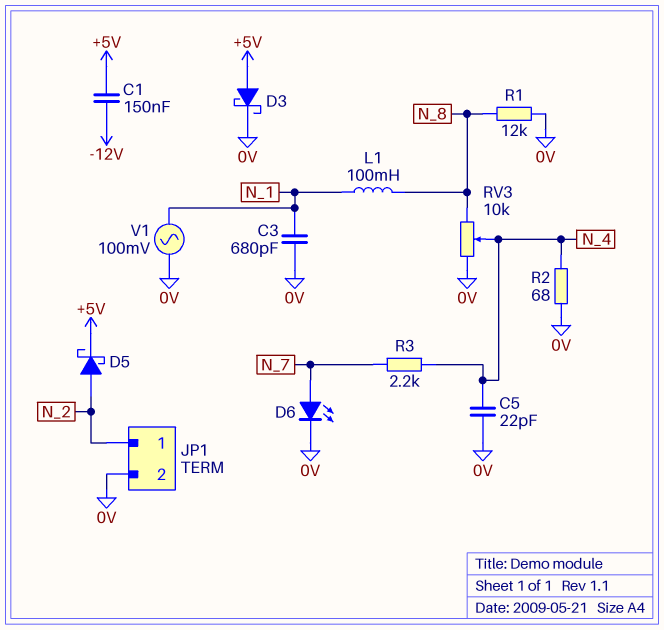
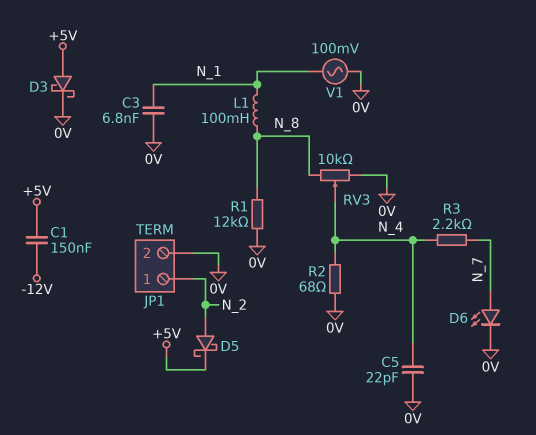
C3: 680pF (0V, N_1) -> 6.8nF (0V, N_1)

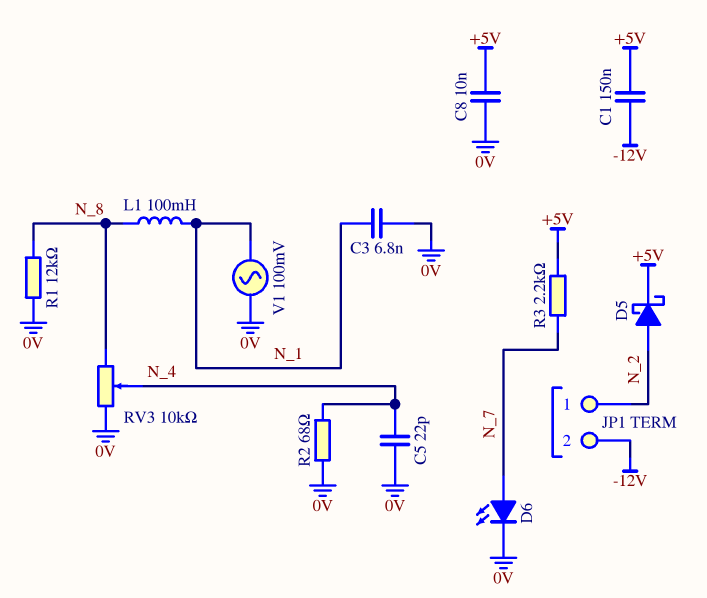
C8: none -> 10nF (+5V, 0V)
D3: schottky (A +5V, K 0V) -> none
JP1 pin 2: 0V -> -12V
R3: 2.2k (N_4, N_7) -> 2.2k (+5V, N_7)

